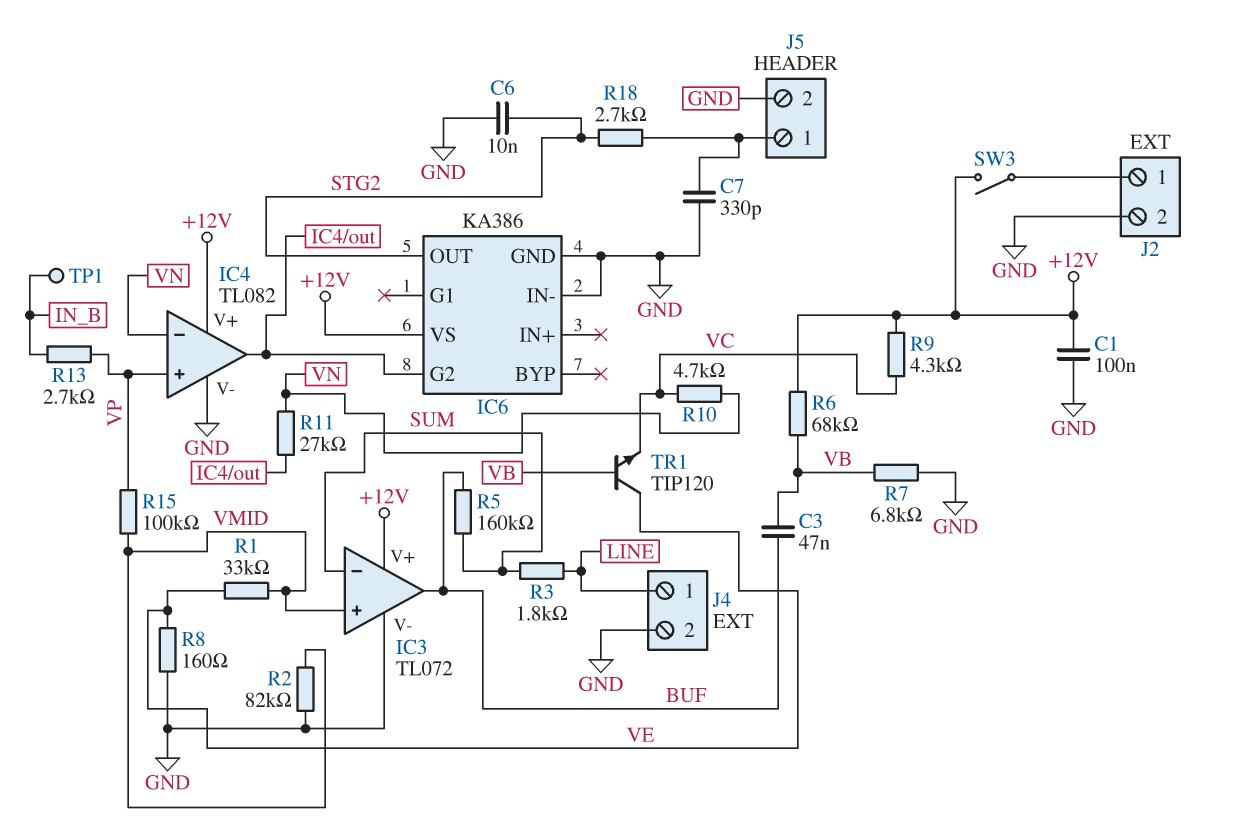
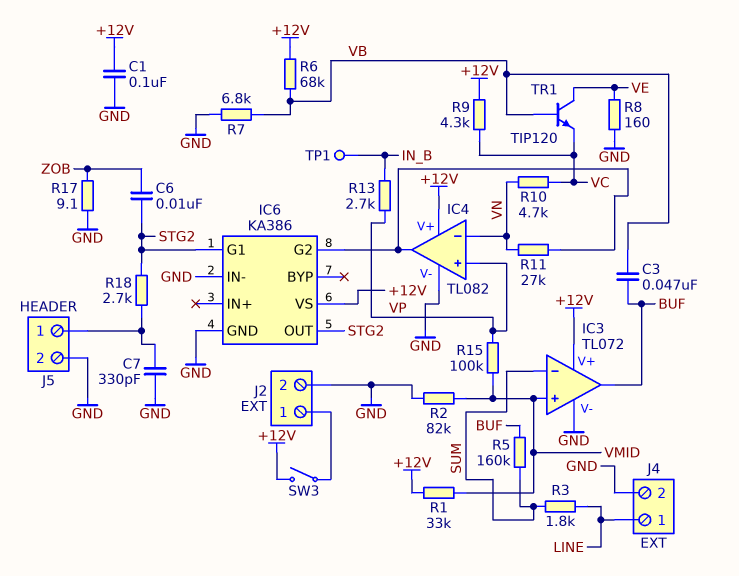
C6: 10nF (GND, STG2) -> 10nF (STG2, ZOB)
IC6 pin G1: none -> STG2
R1: 33k (VE, VMID) -> 33k (+12V, VMID)
R17: none -> 9.1 (GND, ZOB)

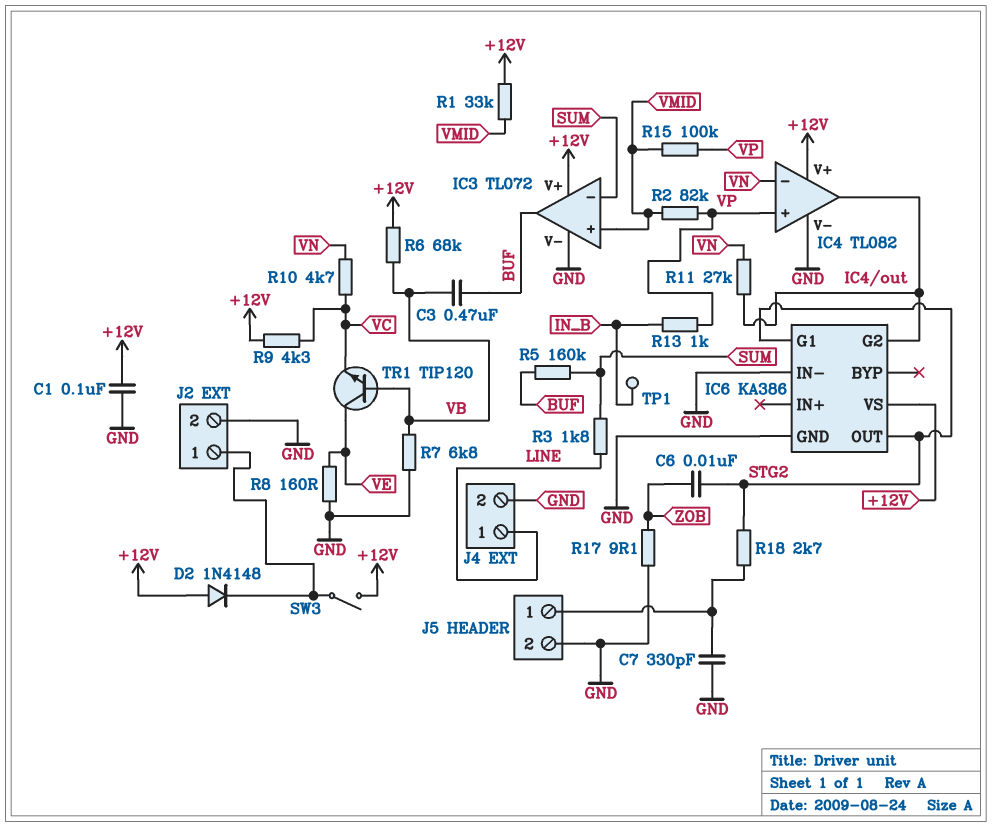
C3: 47nF (BUF, VB) -> 470nF (BUF, VB)
D2: none -> diode 1N4148 (A +12V, K J2/1)
R2: 82k (GND, VMID) -> 82k (VMID, VP)
R13: 2.7k (IN_B, VP) -> 1k (IN_B, VP)

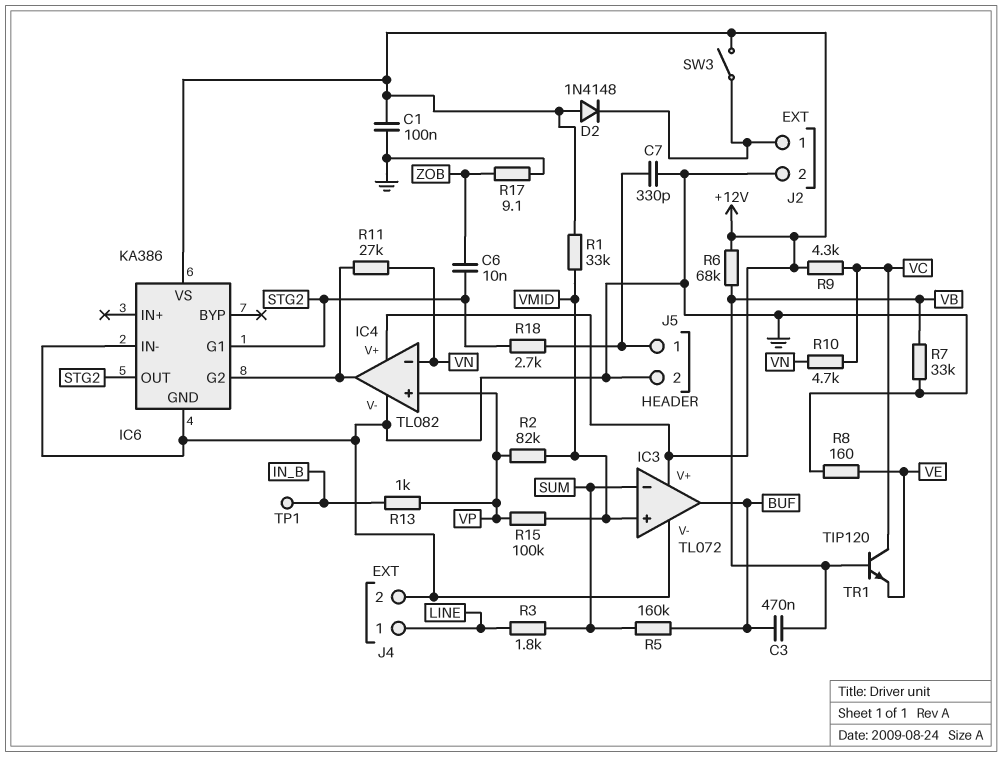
R7: 6.8k (GND, VB) -> 33k (GND, VB)
TR1: NPN TIP120 (B VB, C VE, E VC) -> NPN TIP120 (B VB, C VC, E VE)

